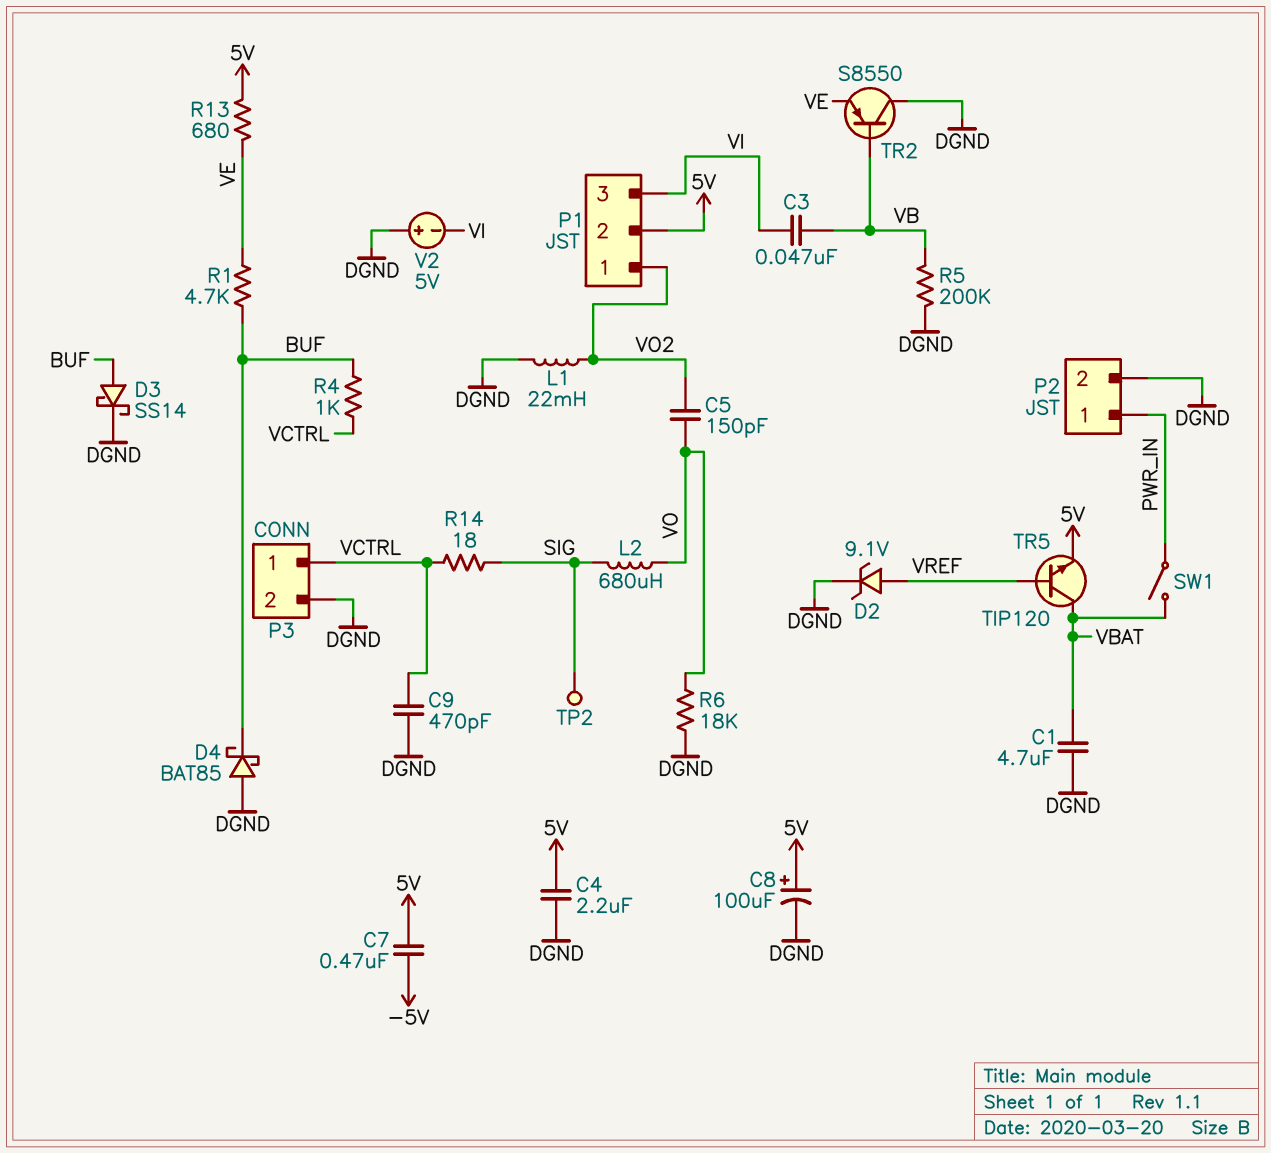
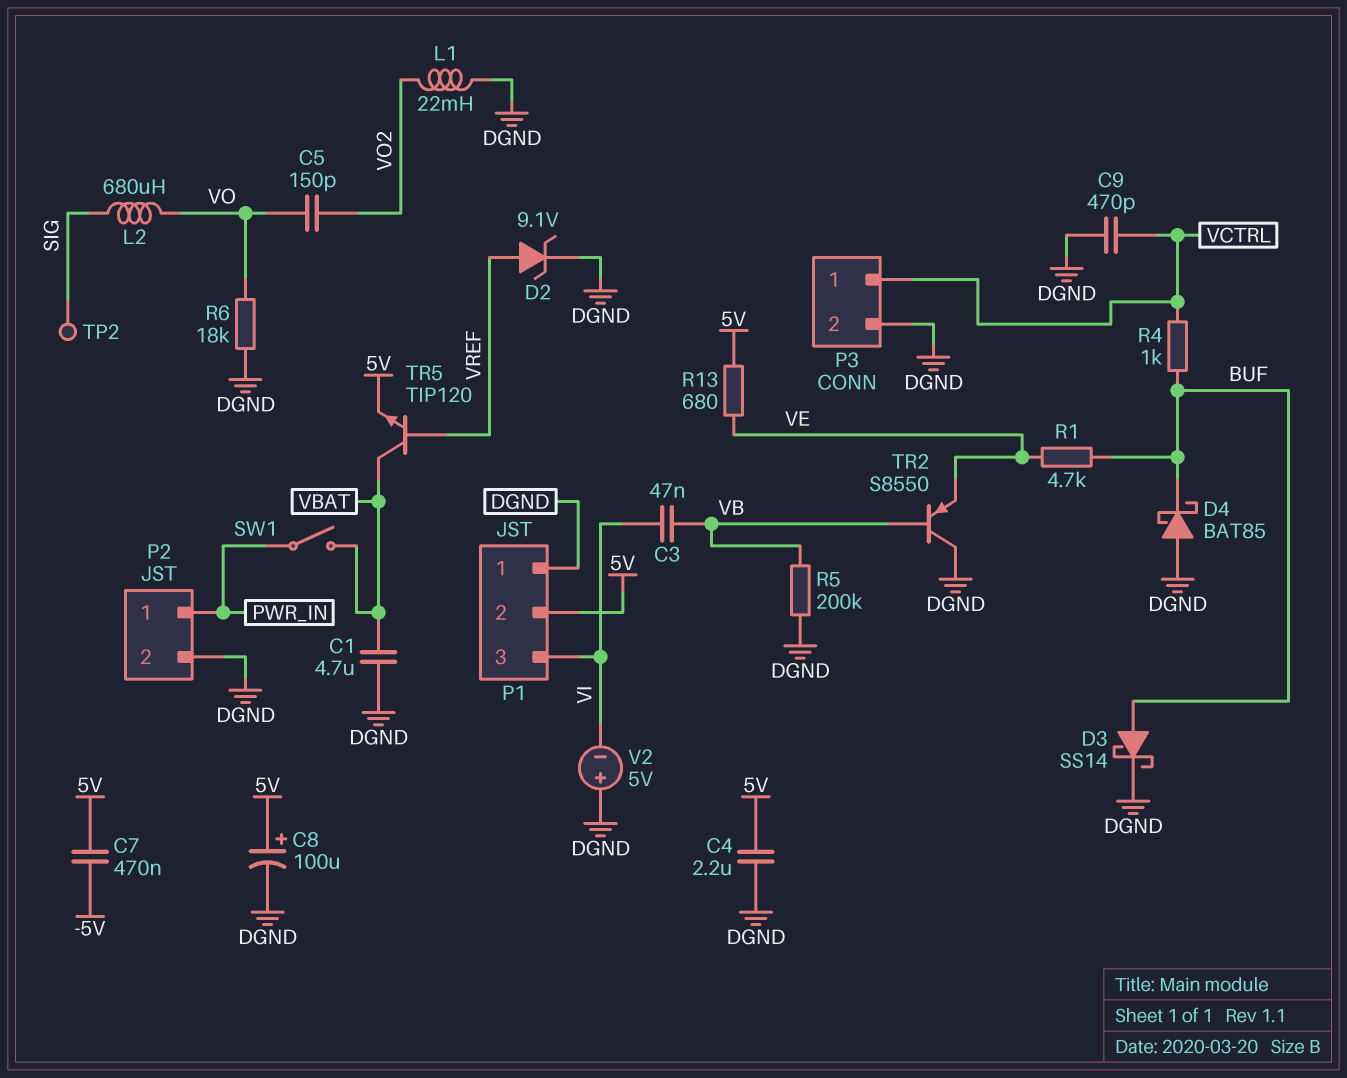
P1 pin 1: VO2 -> DGND
R14: 18 (SIG, VCTRL) -> none

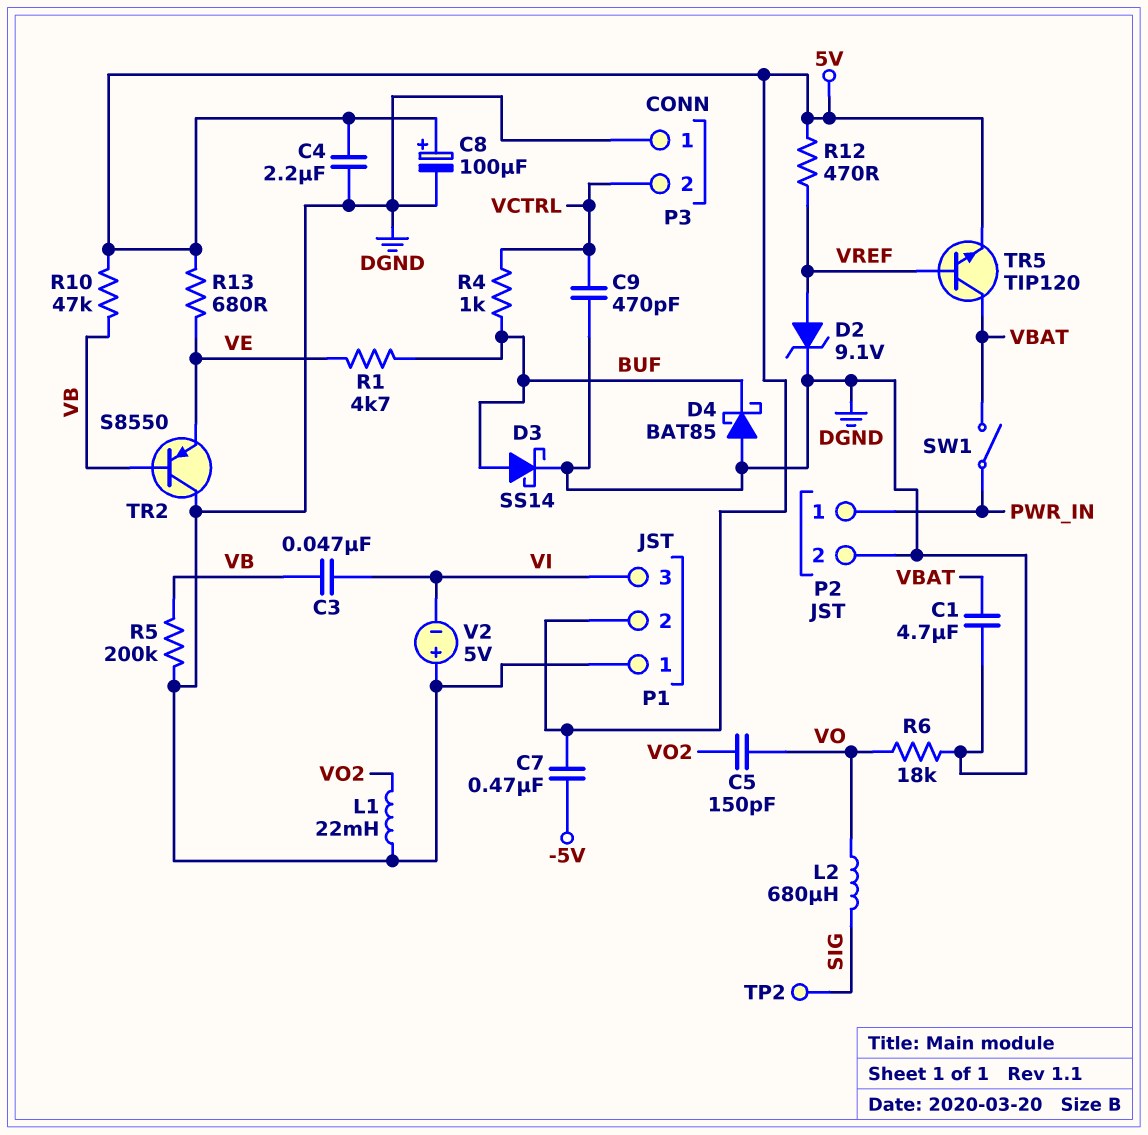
P3 pin 1: VCTRL -> DGND
P3 pin 2: DGND -> VCTRL
R10: none -> 47k (5V, VB)
R12: none -> 470 (5V, VREF)

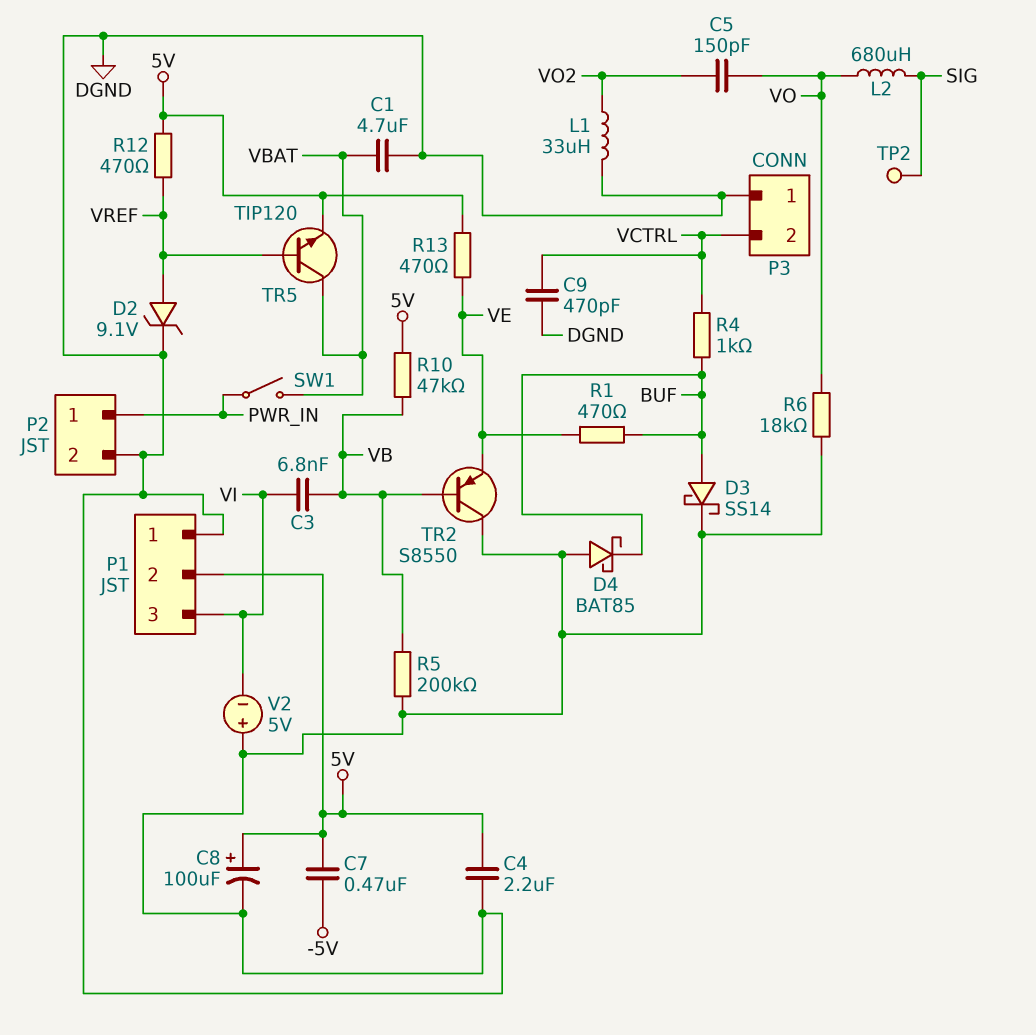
C3: 47nF (VB, VI) -> 6.8nF (VB, VI)
L1: 22mH (DGND, VO2) -> 33uH (DGND, VO2)
R1: 4.7k (BUF, VE) -> 470 (BUF, VE)
R13: 680 (5V, VE) -> 470 (5V, VE)

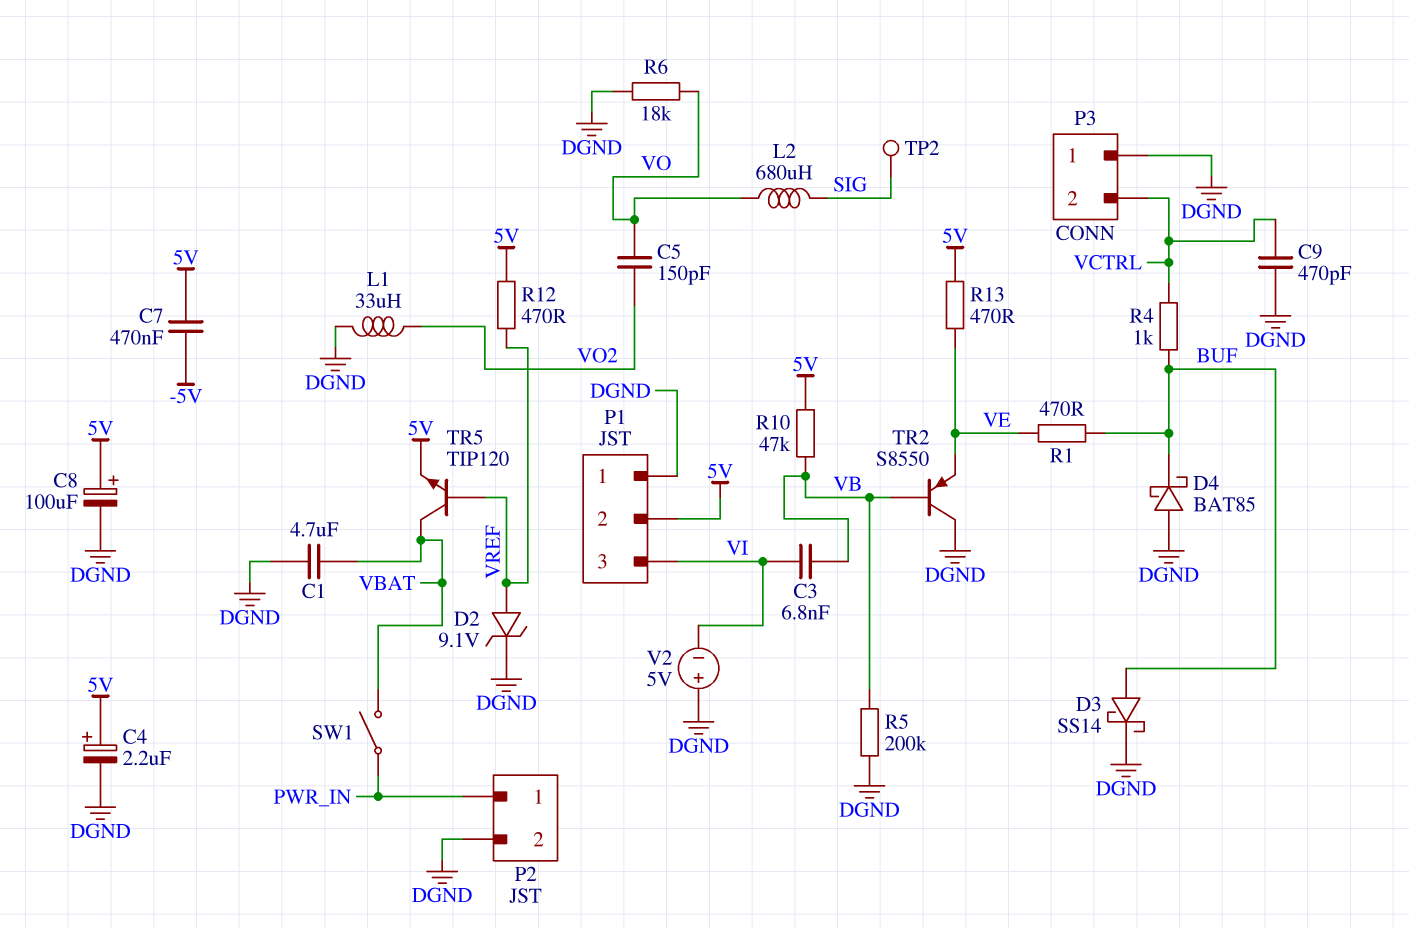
C4: 2.2uF (5V, DGND) -> 2.2uF (plus 5V, minus DGND)

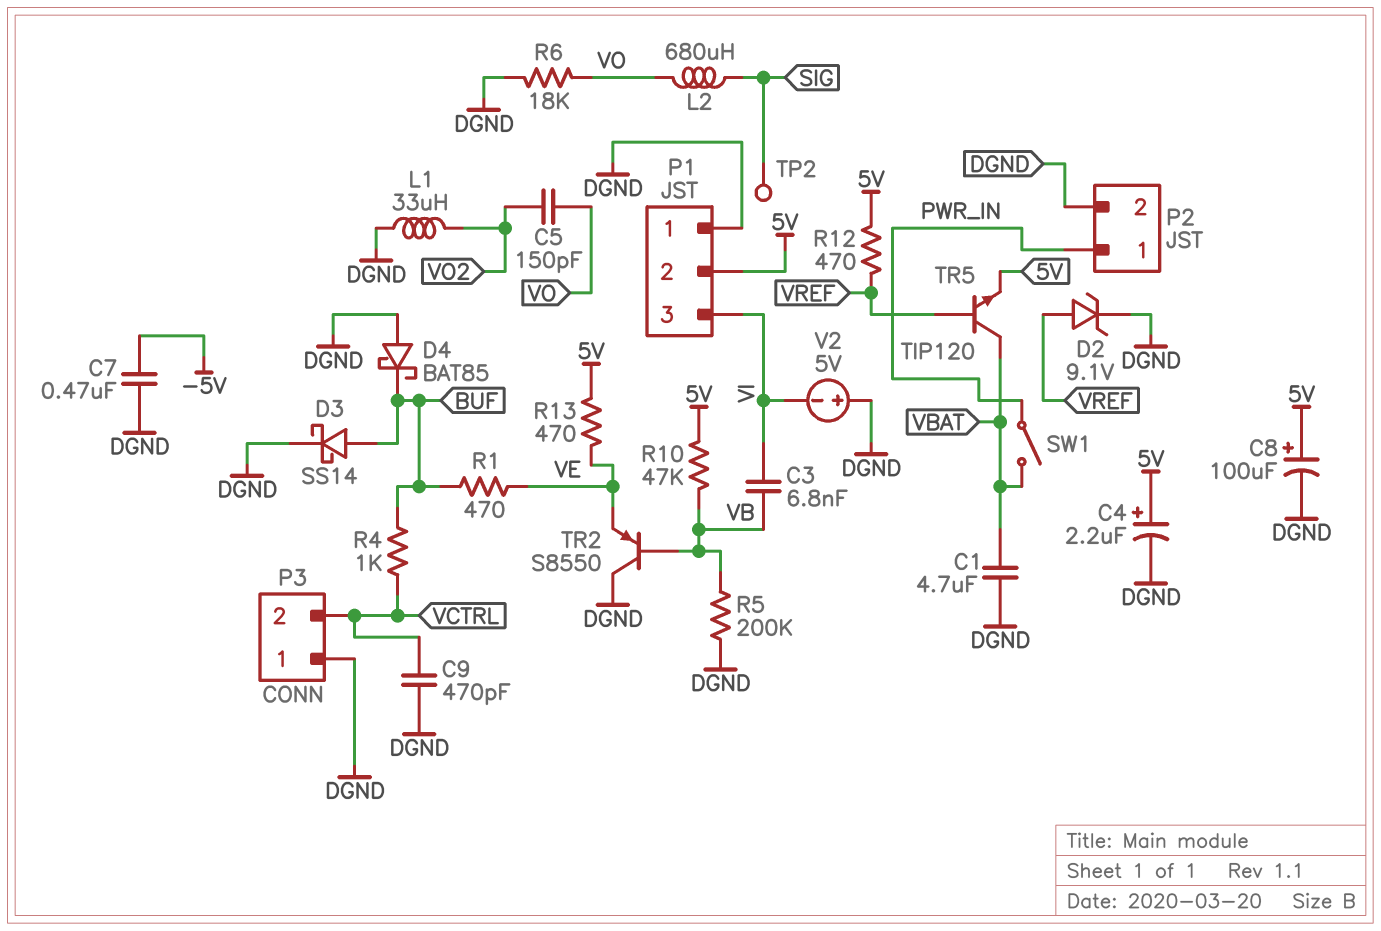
C7: 470nF (-5V, 5V) -> 470nF (-5V, DGND)

